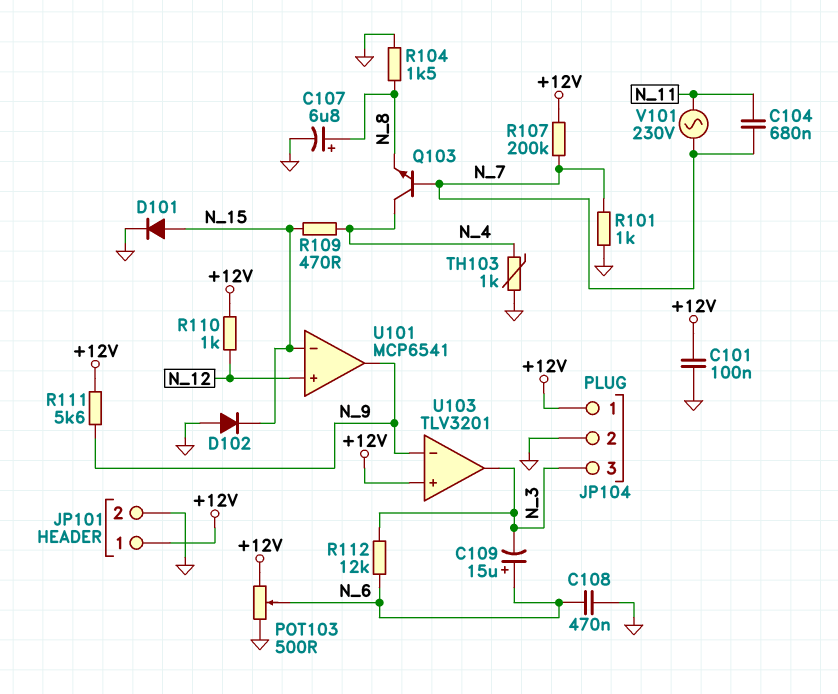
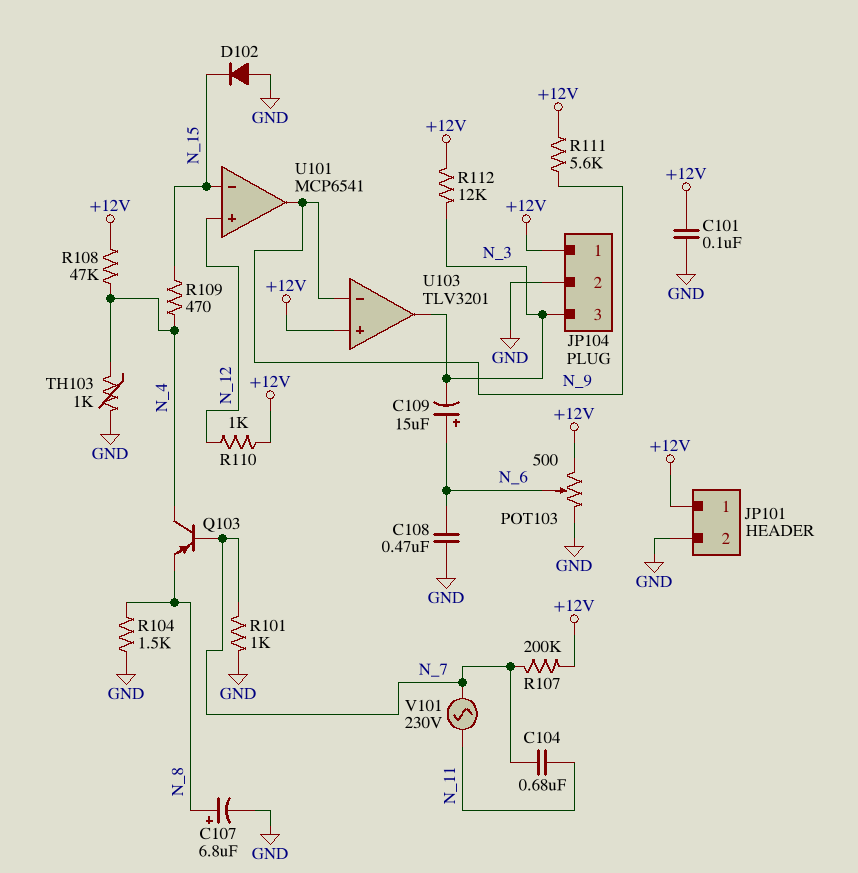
D101: diode (A N_15, K GND) -> none
Q103: NPN (B N_7, C N_4, E N_8) -> PNP (B N_7, C N_4, E N_8)
R108: none -> 47k (+12V, N_4)
R112: 12k (N_3, N_6) -> 12k (+12V, N_3)

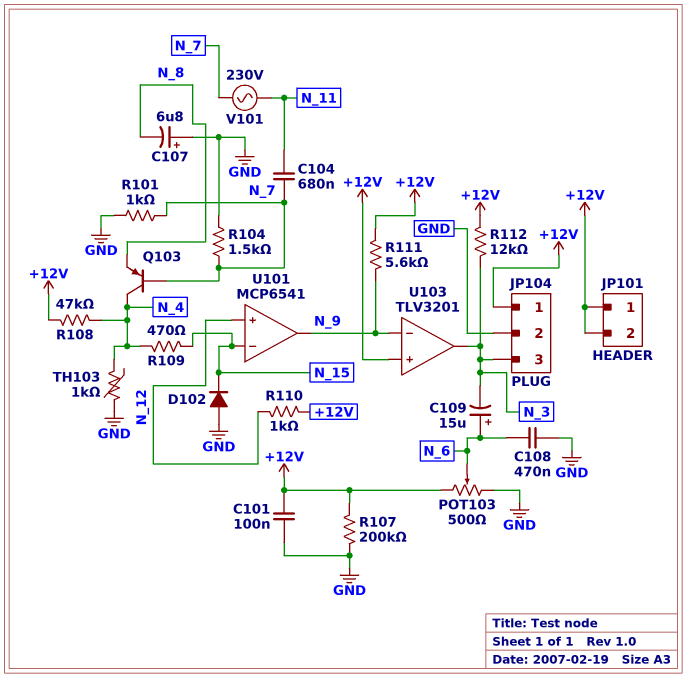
C107: 6.8uF (plus N_8, minus GND) -> 6.8uF (plus GND, minus N_8)
JP101 pin 2: GND -> +12V
R104: 1.5k (GND, N_8) -> 1.5k (GND, N_7)
R107: 200k (+12V, N_7) -> 200k (+12V, GND)

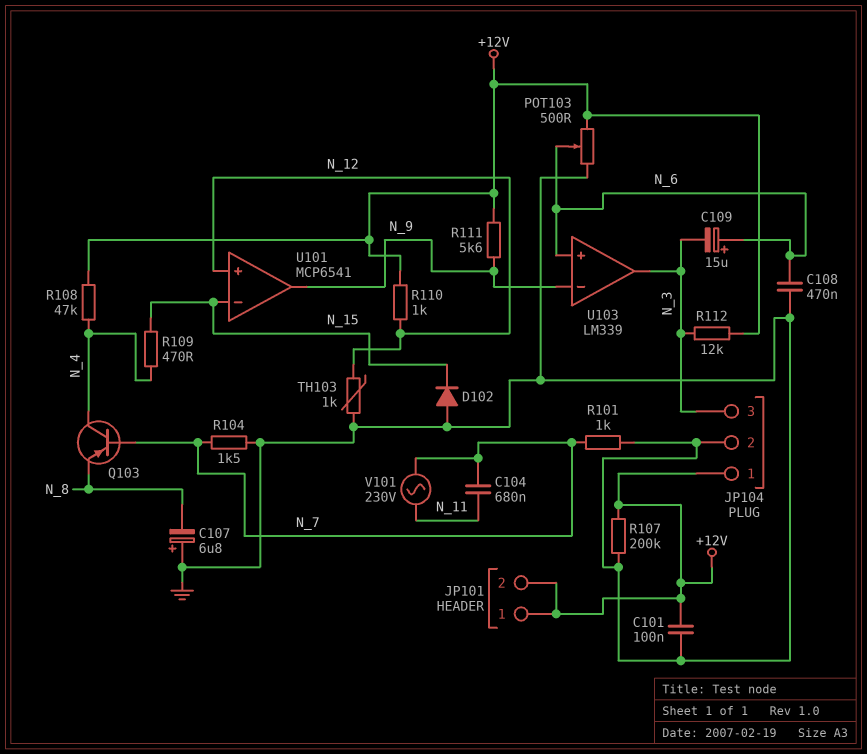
TH103: 1k (GND, N_4) -> 1k (GND, N_12)
U103: TLV3201 -> LM339
U103 pin in+: +12V -> N_6

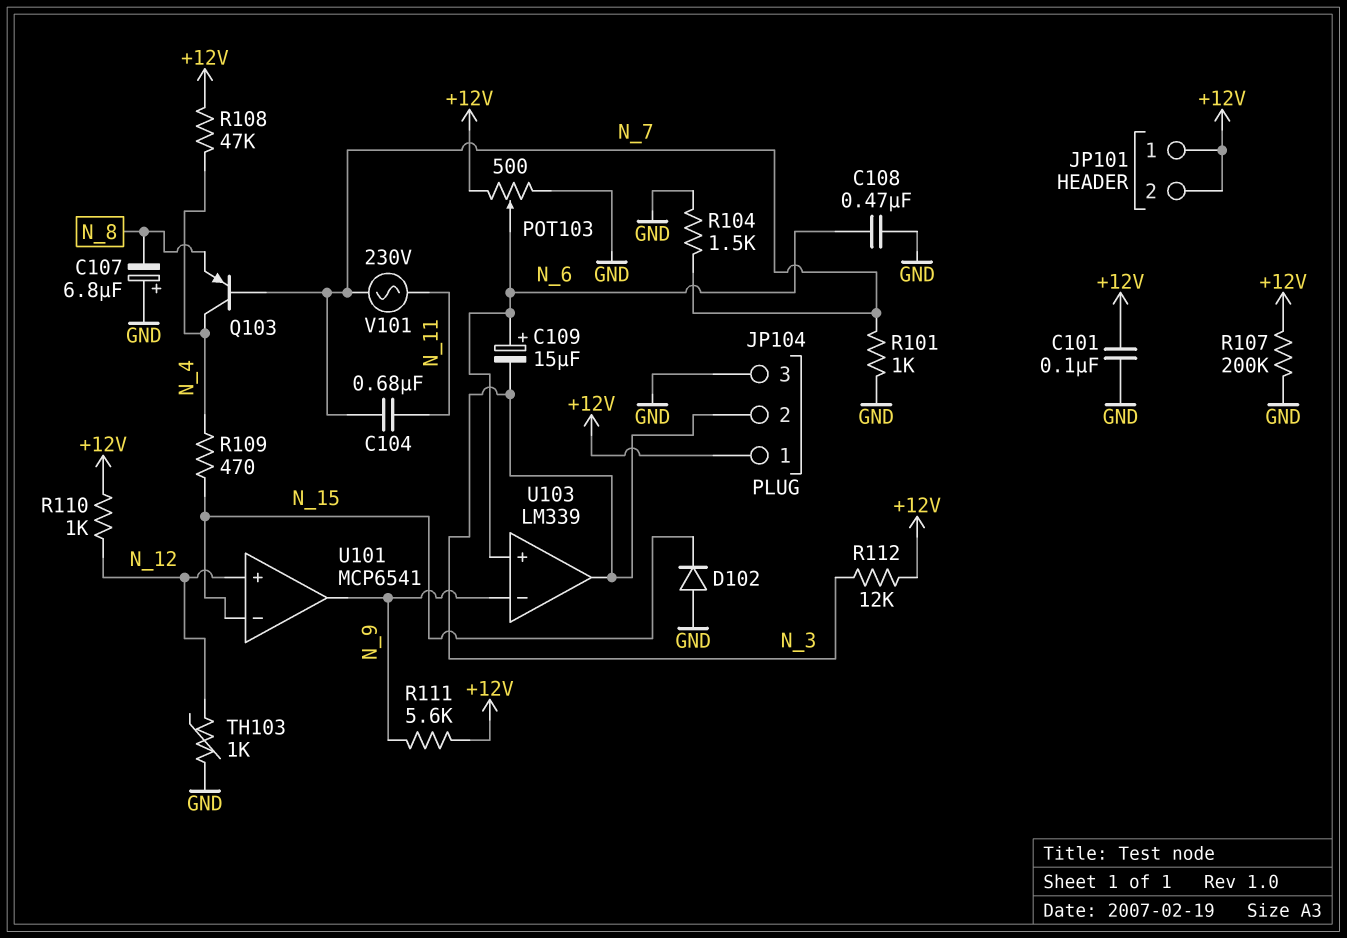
JP104 pin 2: GND -> N_3
JP104 pin 3: N_3 -> GND

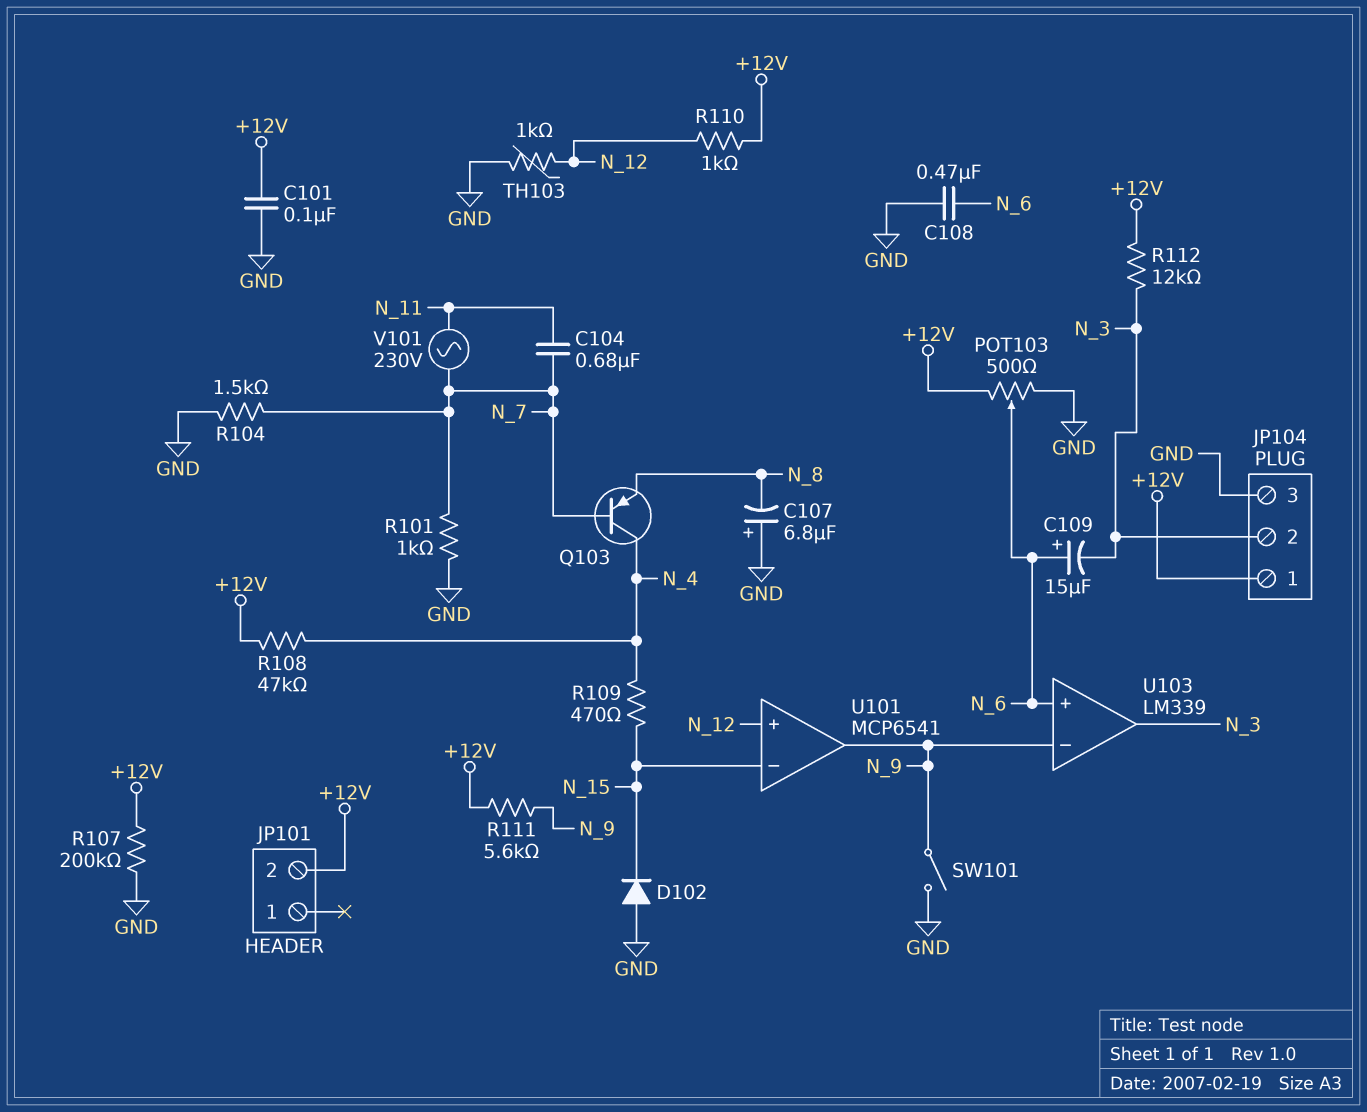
JP101 pin 1: +12V -> none
SW101: none -> switch (GND, N_9)

